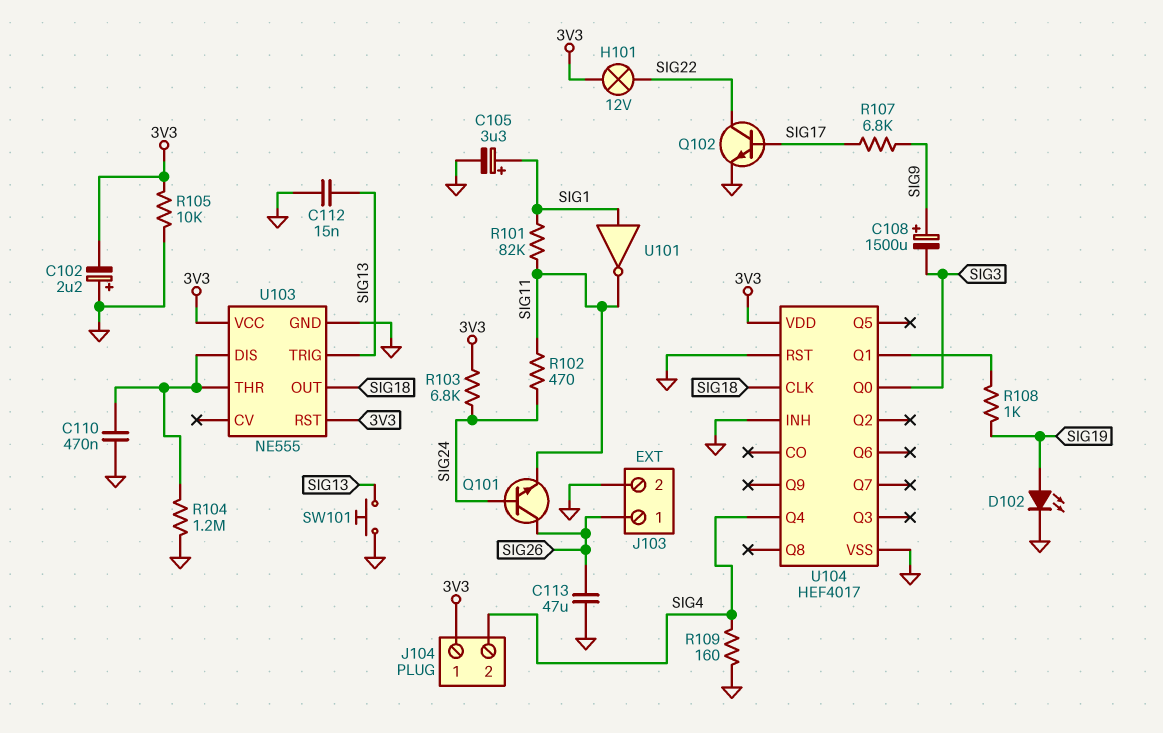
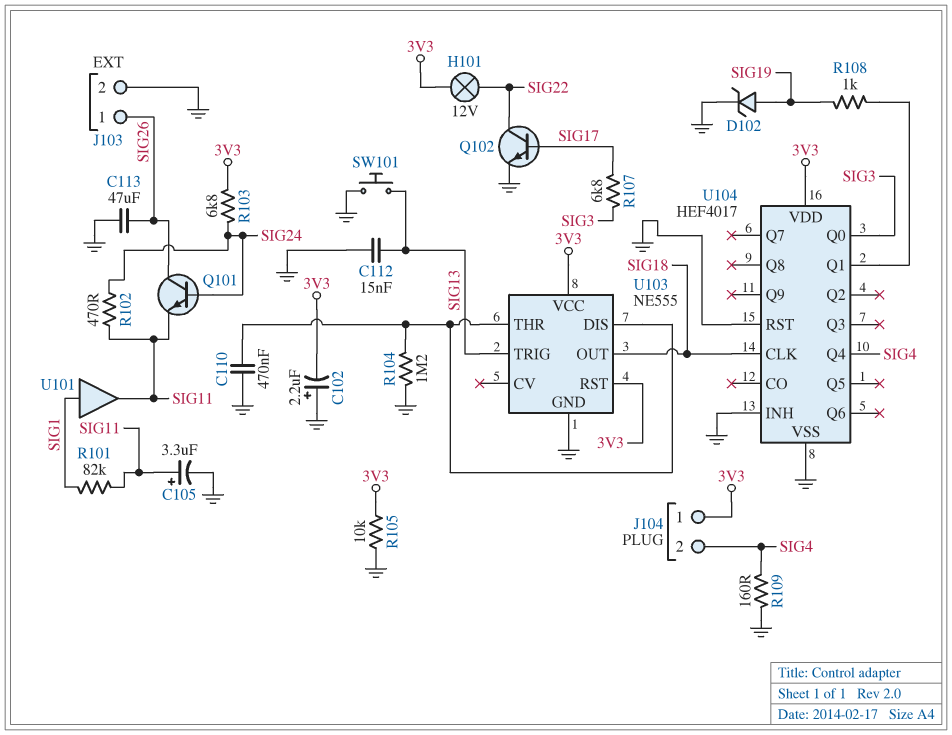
C105: 3.3uF (plus SIG1, minus GND) -> 3.3uF (plus SIG11, minus GND)
C108: 1500uF (plus SIG9, minus SIG3) -> none
D102: LED (A SIG19, K GND) -> zener (A SIG19, K GND)
R107: 6.8k (SIG9, SIG17) -> 6.8k (SIG3, SIG17)
U101: NOT (in SIG1, out SIG11) -> buffer (in SIG1, out SIG11)

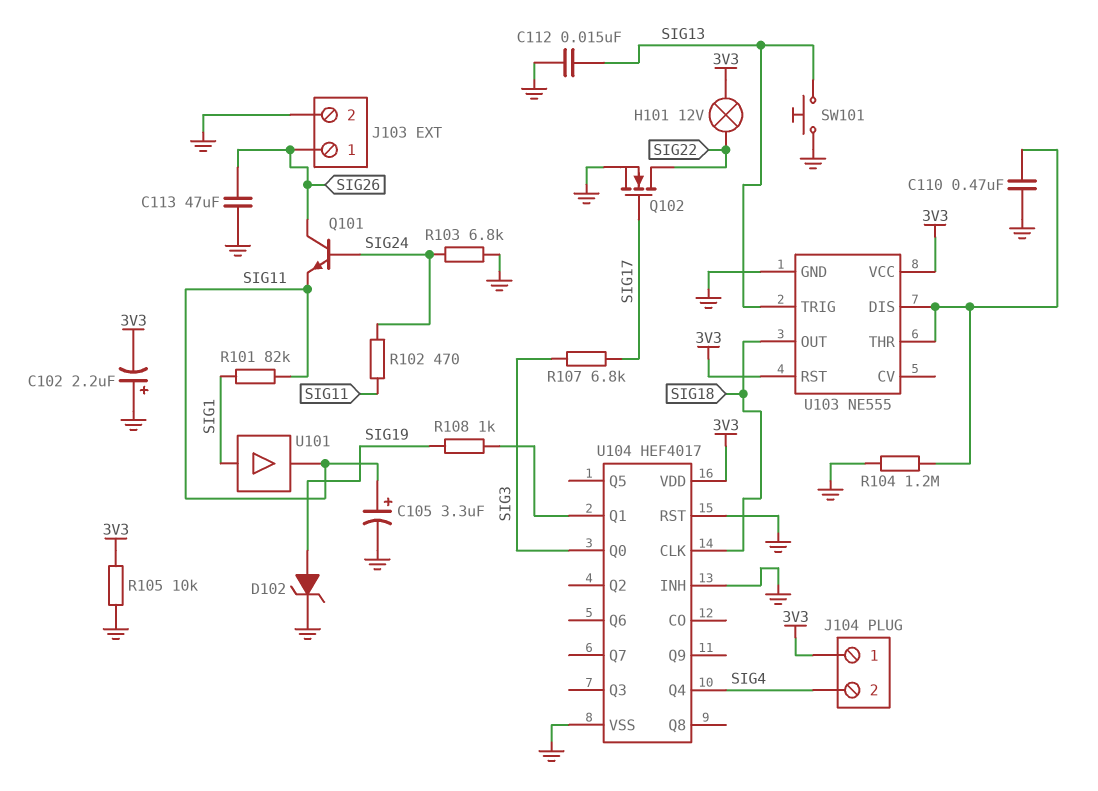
Q102: NPN (B SIG17, C SIG22, E GND) -> NMOS (G SIG17, D SIG22, S GND)
R103: 6.8k (3V3, SIG24) -> 6.8k (GND, SIG24)
R109: 160 (GND, SIG4) -> none

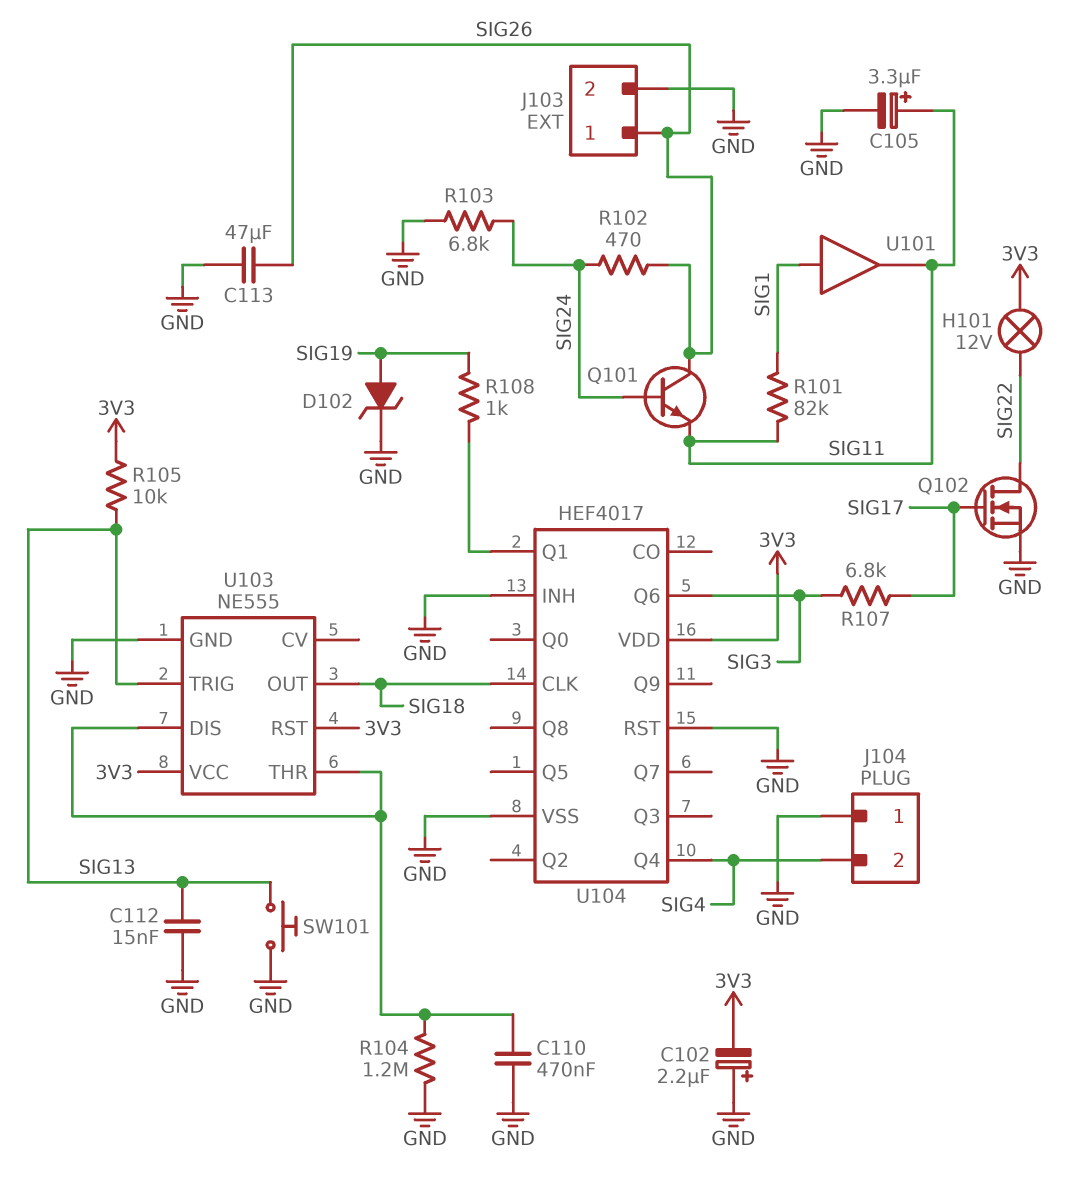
J104 pin 1: 3V3 -> GND
R102: 470 (SIG11, SIG24) -> 470 (SIG24, SIG26)
R105: 10k (3V3, GND) -> 10k (3V3, SIG13)
U104 pin Q0: SIG3 -> none
U104 pin Q6: none -> SIG3

